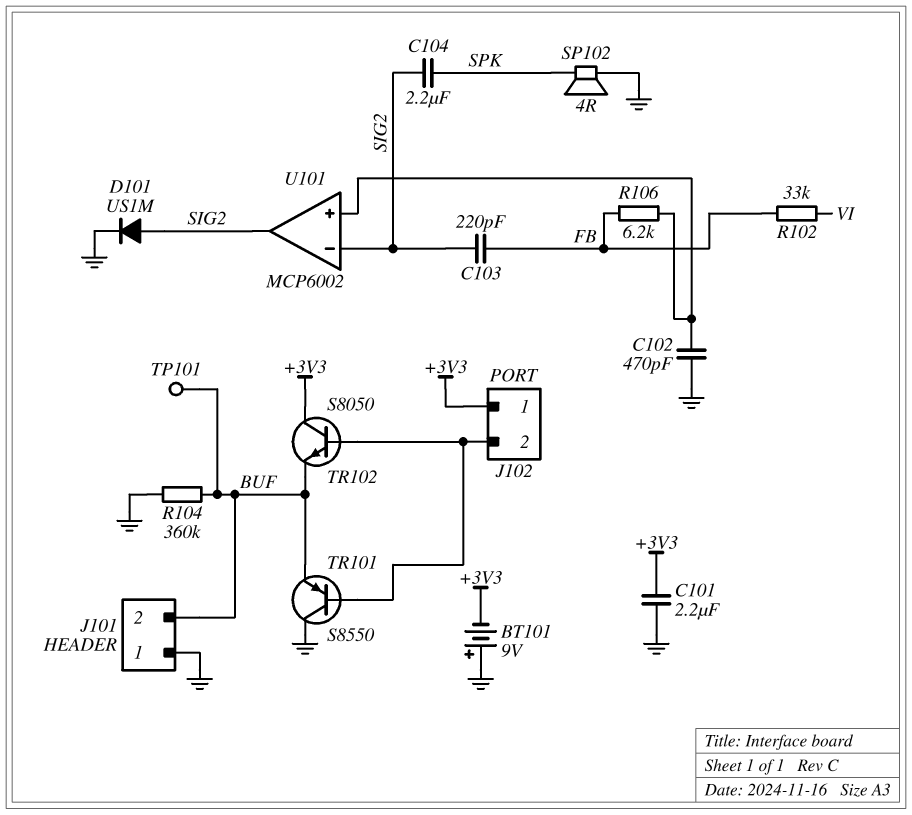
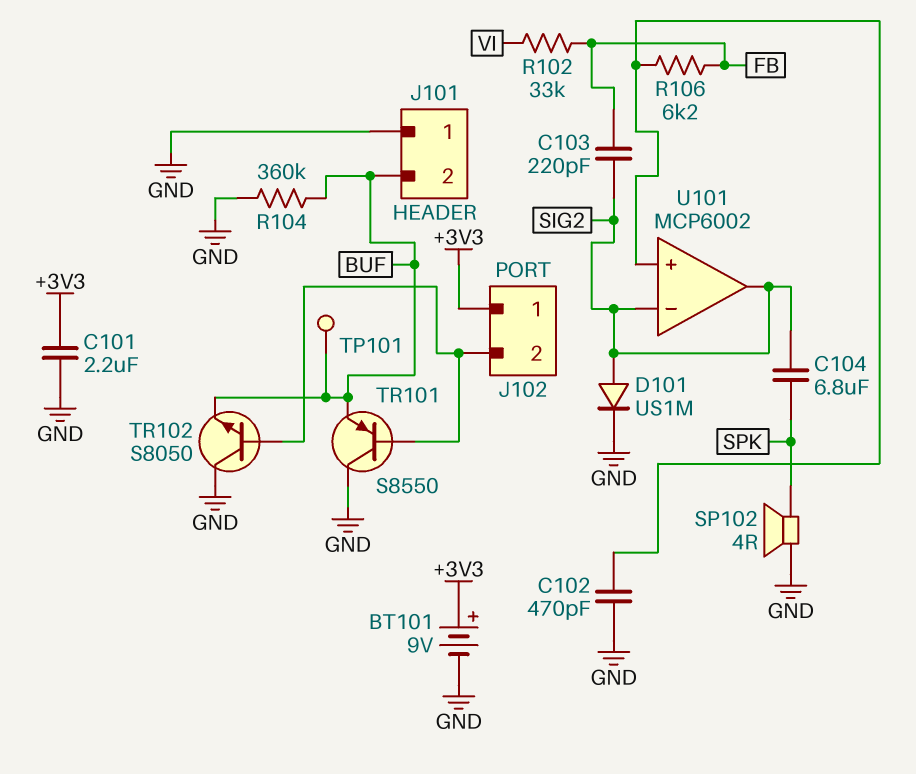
BT101: 9V (plus GND, minus +3V3) -> 9V (plus +3V3, minus GND)
C104: 2.2uF (SIG2, SPK) -> 6.8uF (SIG2, SPK)
TR102: NPN S8050 (B J102/2, C +3V3, E BUF) -> NPN S8050 (B J102/2, C GND, E BUF)

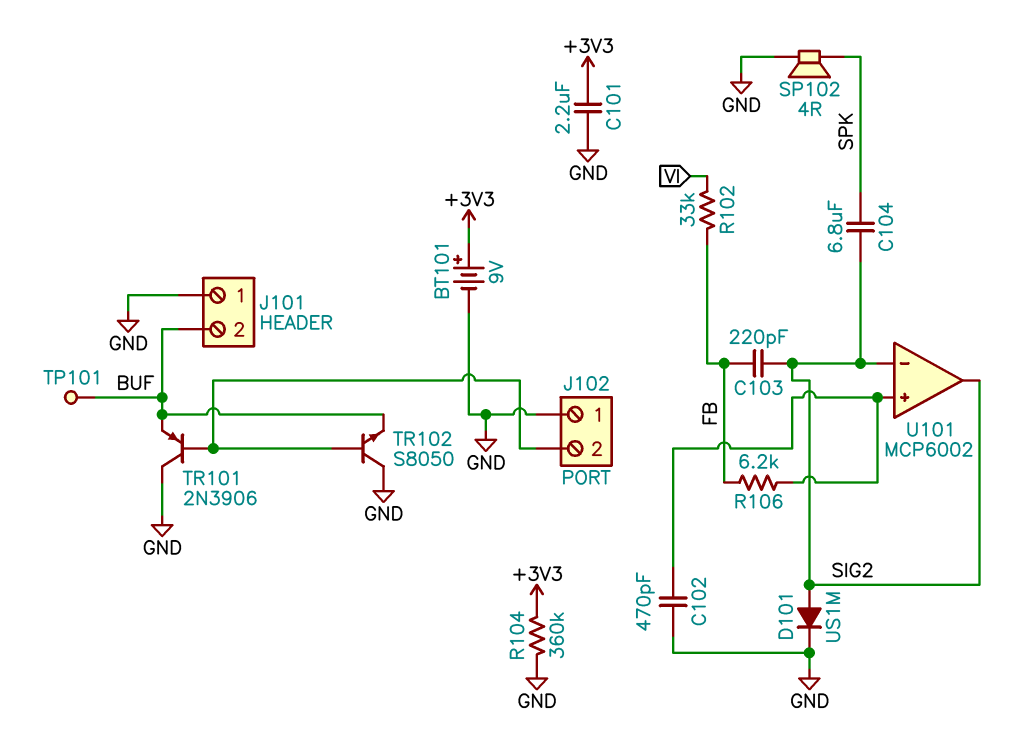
J102 pin 1: +3V3 -> GND
R104: 360k (BUF, GND) -> 360k (+3V3, GND)
TR101: PNP S8550 (B J102/2, C GND, E BUF) -> PNP 2N3906 (B J102/2, C GND, E BUF)

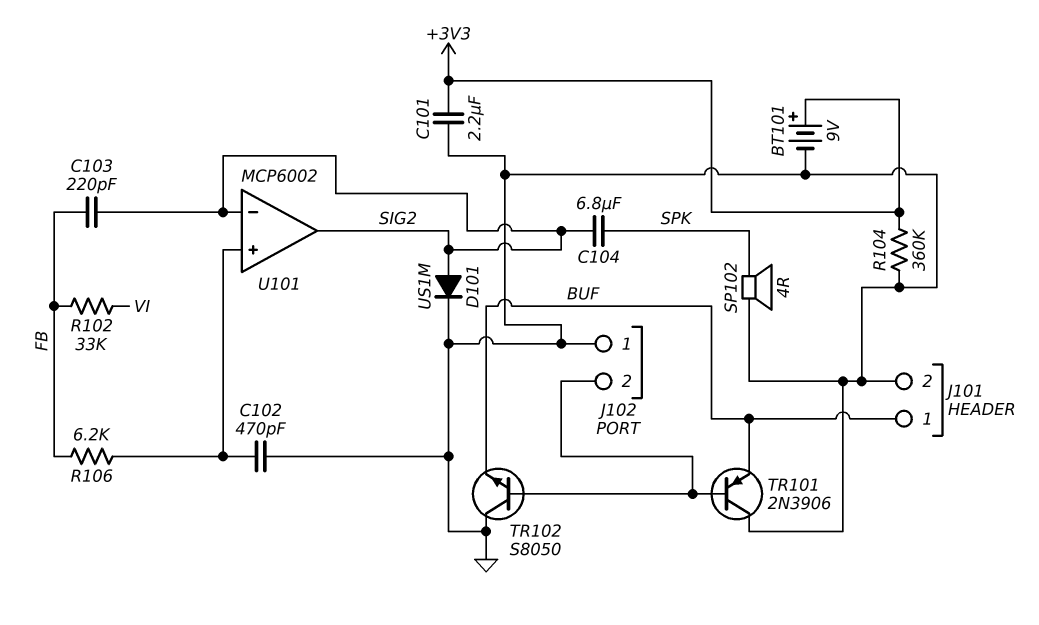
J101 pin 1: GND -> BUF
J101 pin 2: BUF -> GND
TP101: test point (BUF) -> none

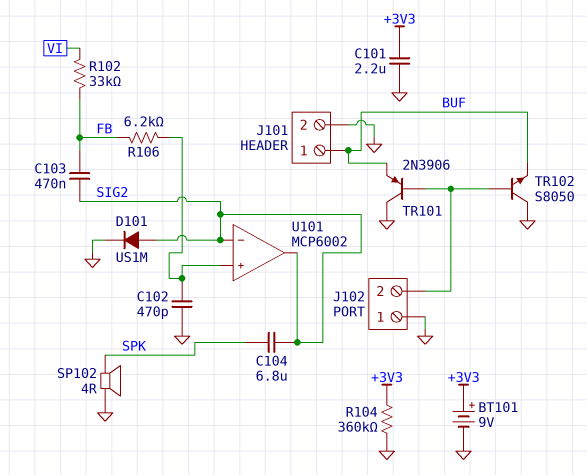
C103: 220pF (FB, SIG2) -> 470nF (FB, SIG2)

